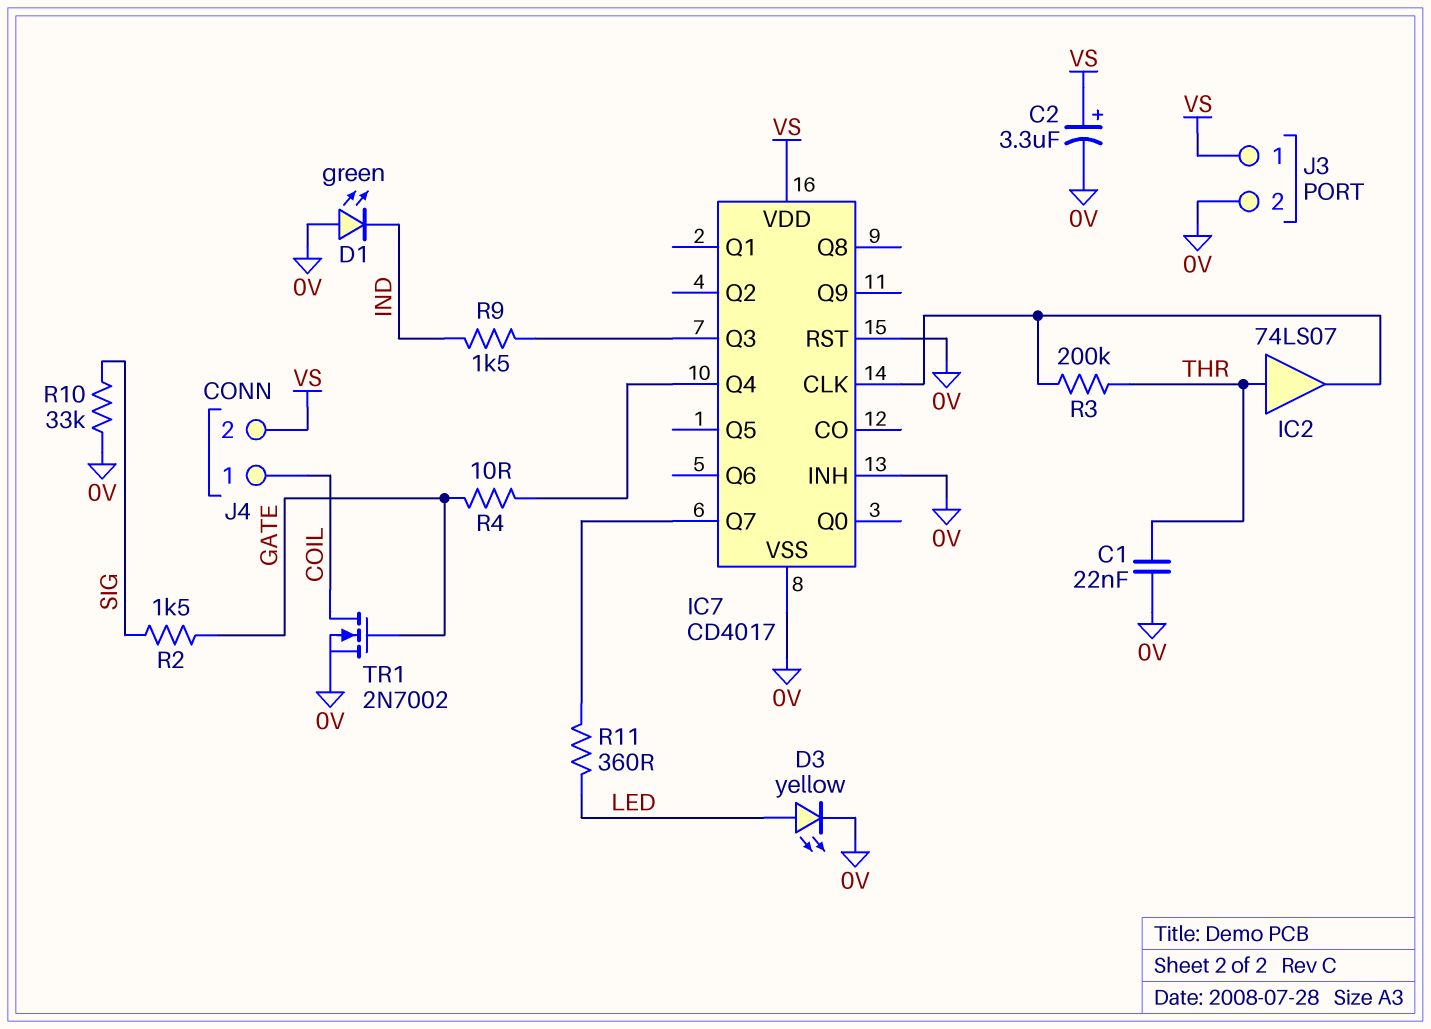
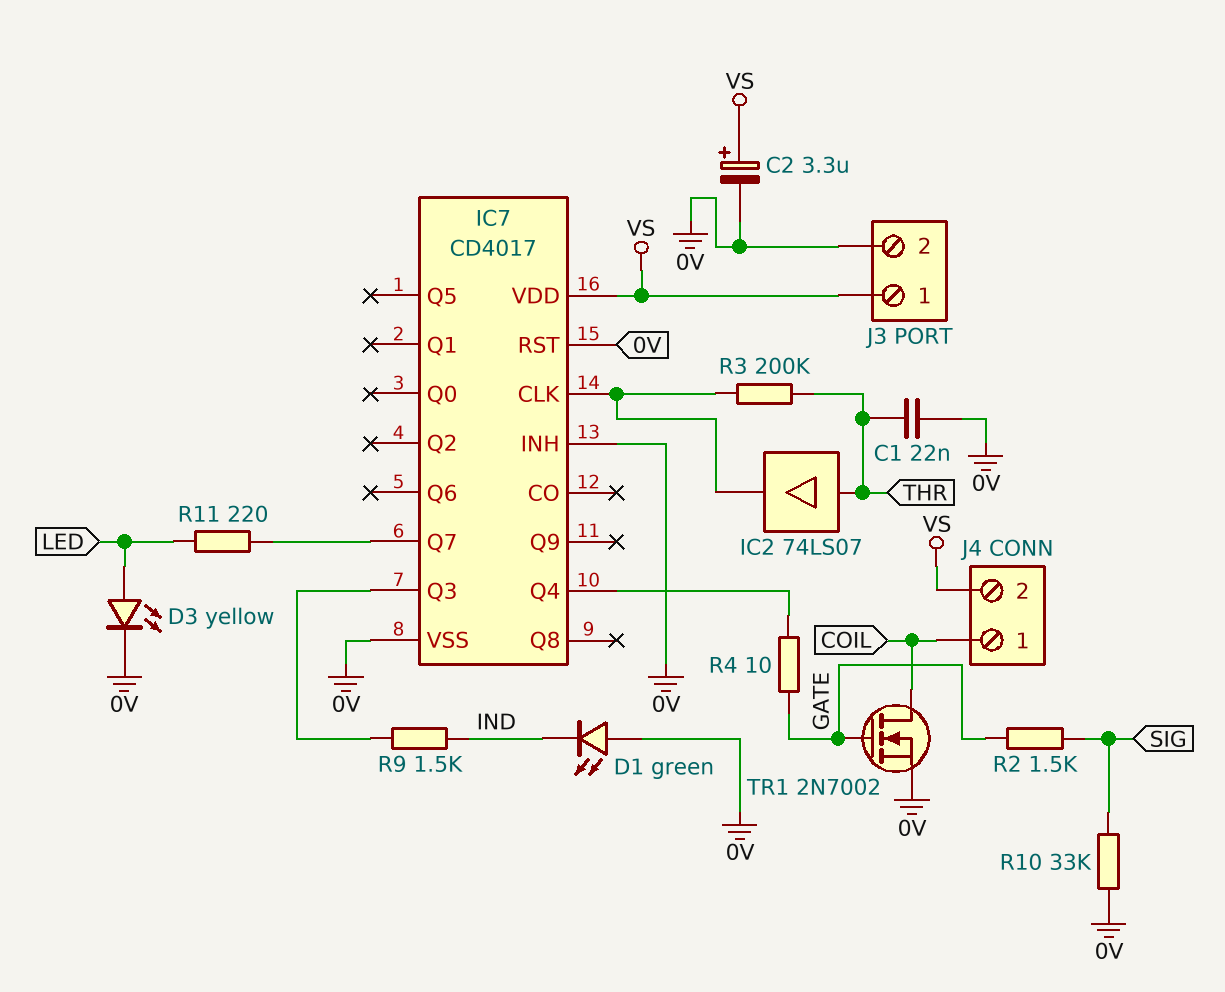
R11: 360 (IC7/Q7, LED) -> 220 (IC7/Q7, LED)

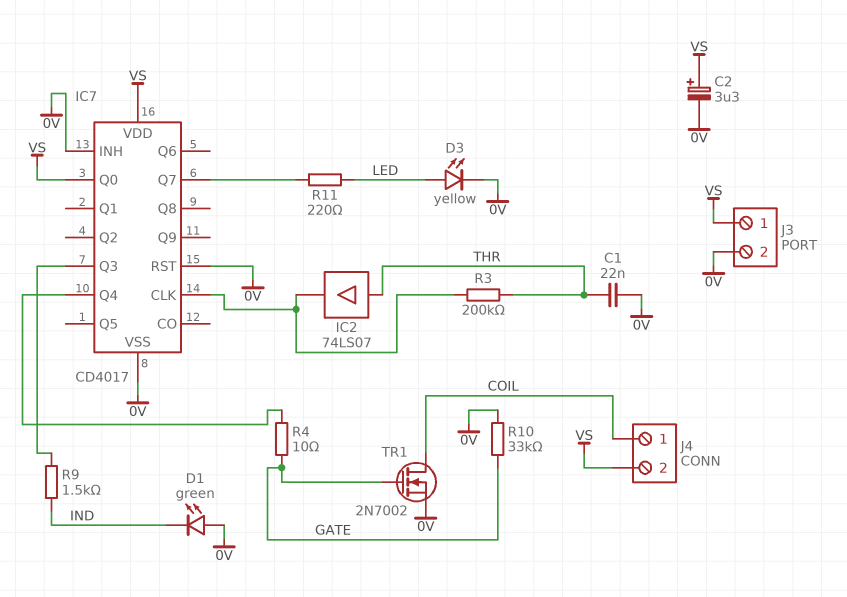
IC7 pin Q0: none -> VS
R2: 1.5k (GATE, SIG) -> none
R10: 33k (0V, SIG) -> 33k (0V, GATE)

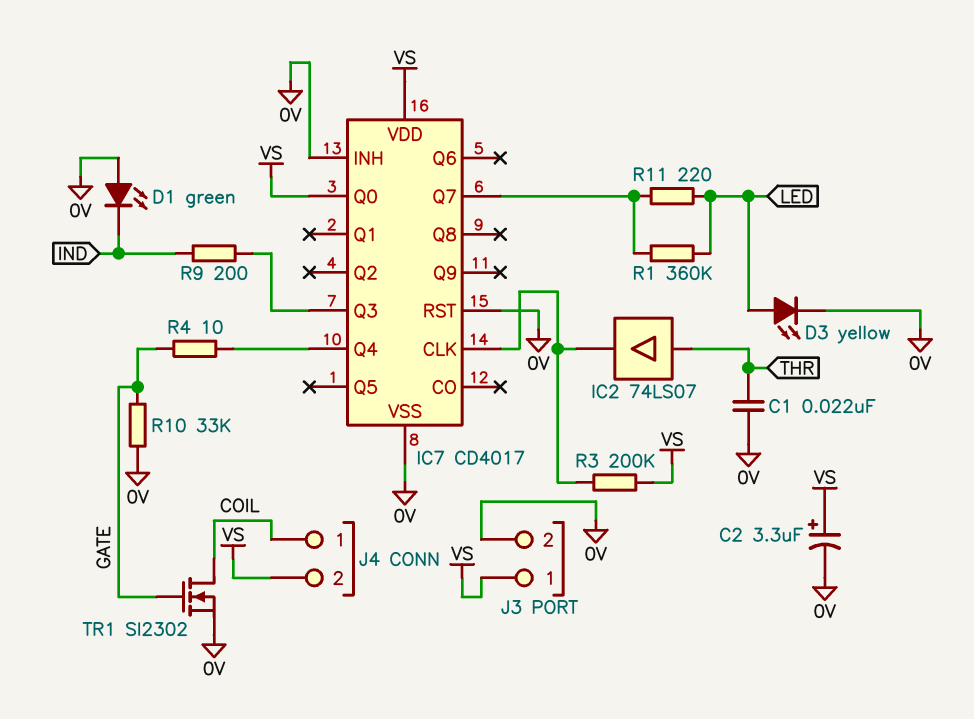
R1: none -> 360k (IC7/Q7, LED)
R3: 200k (IC7/CLK, THR) -> 200k (IC7/CLK, VS)
R9: 1.5k (IC7/Q3, IND) -> 200 (IC7/Q3, IND)
TR1: NMOS 2N7002 (G GATE, D COIL, S 0V) -> NMOS SI2302 (G GATE, D COIL, S 0V)

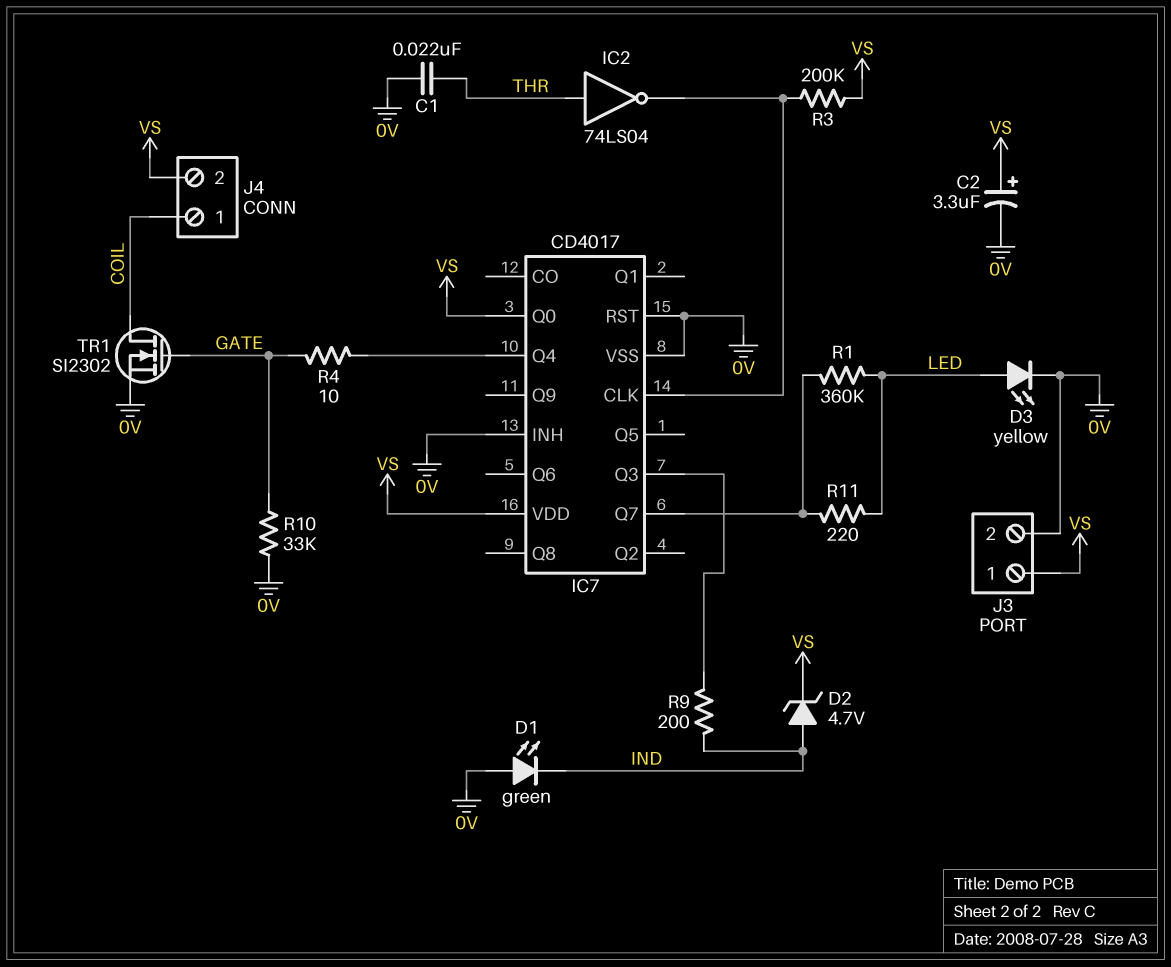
D2: none -> zener 4.7V (A IND, K VS)
IC2: buffer 74LS07 (in THR, out IC7/CLK) -> NOT 74LS04 (in THR, out IC7/CLK)

